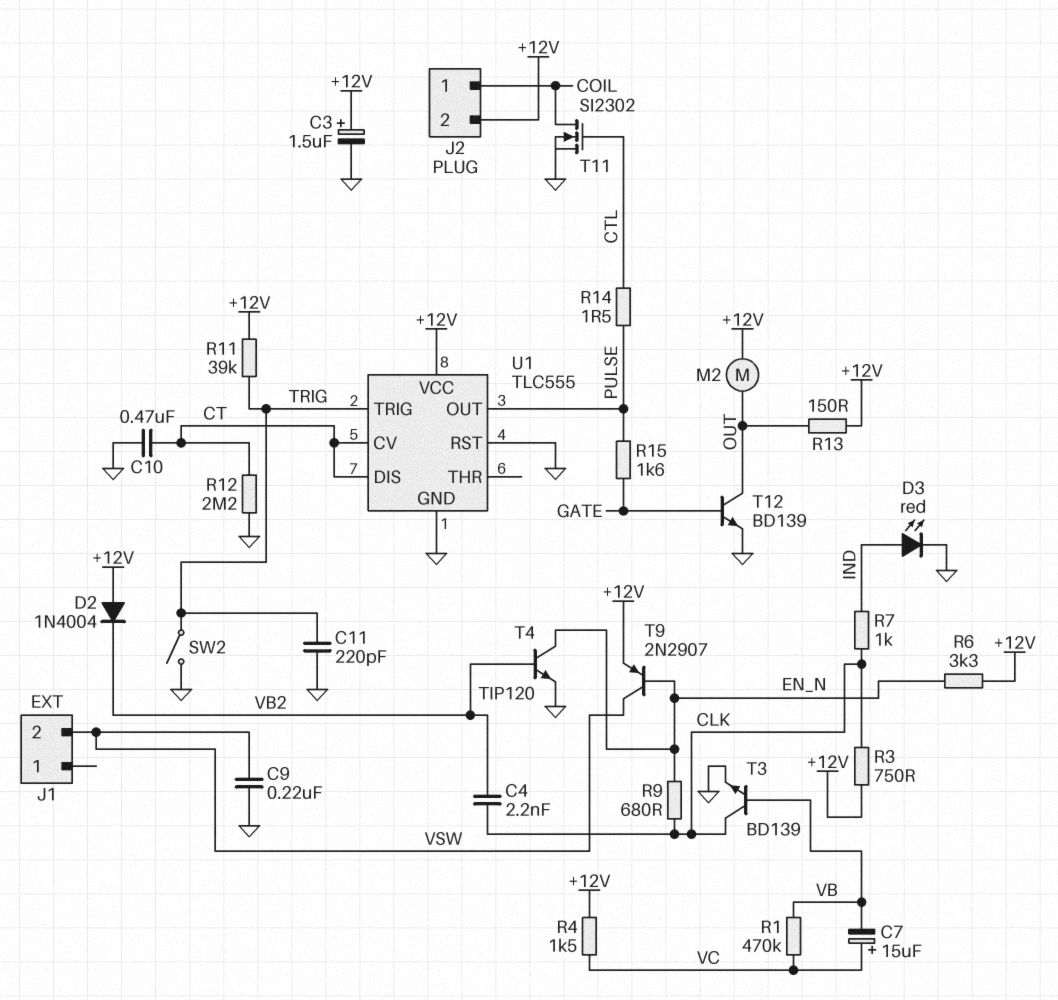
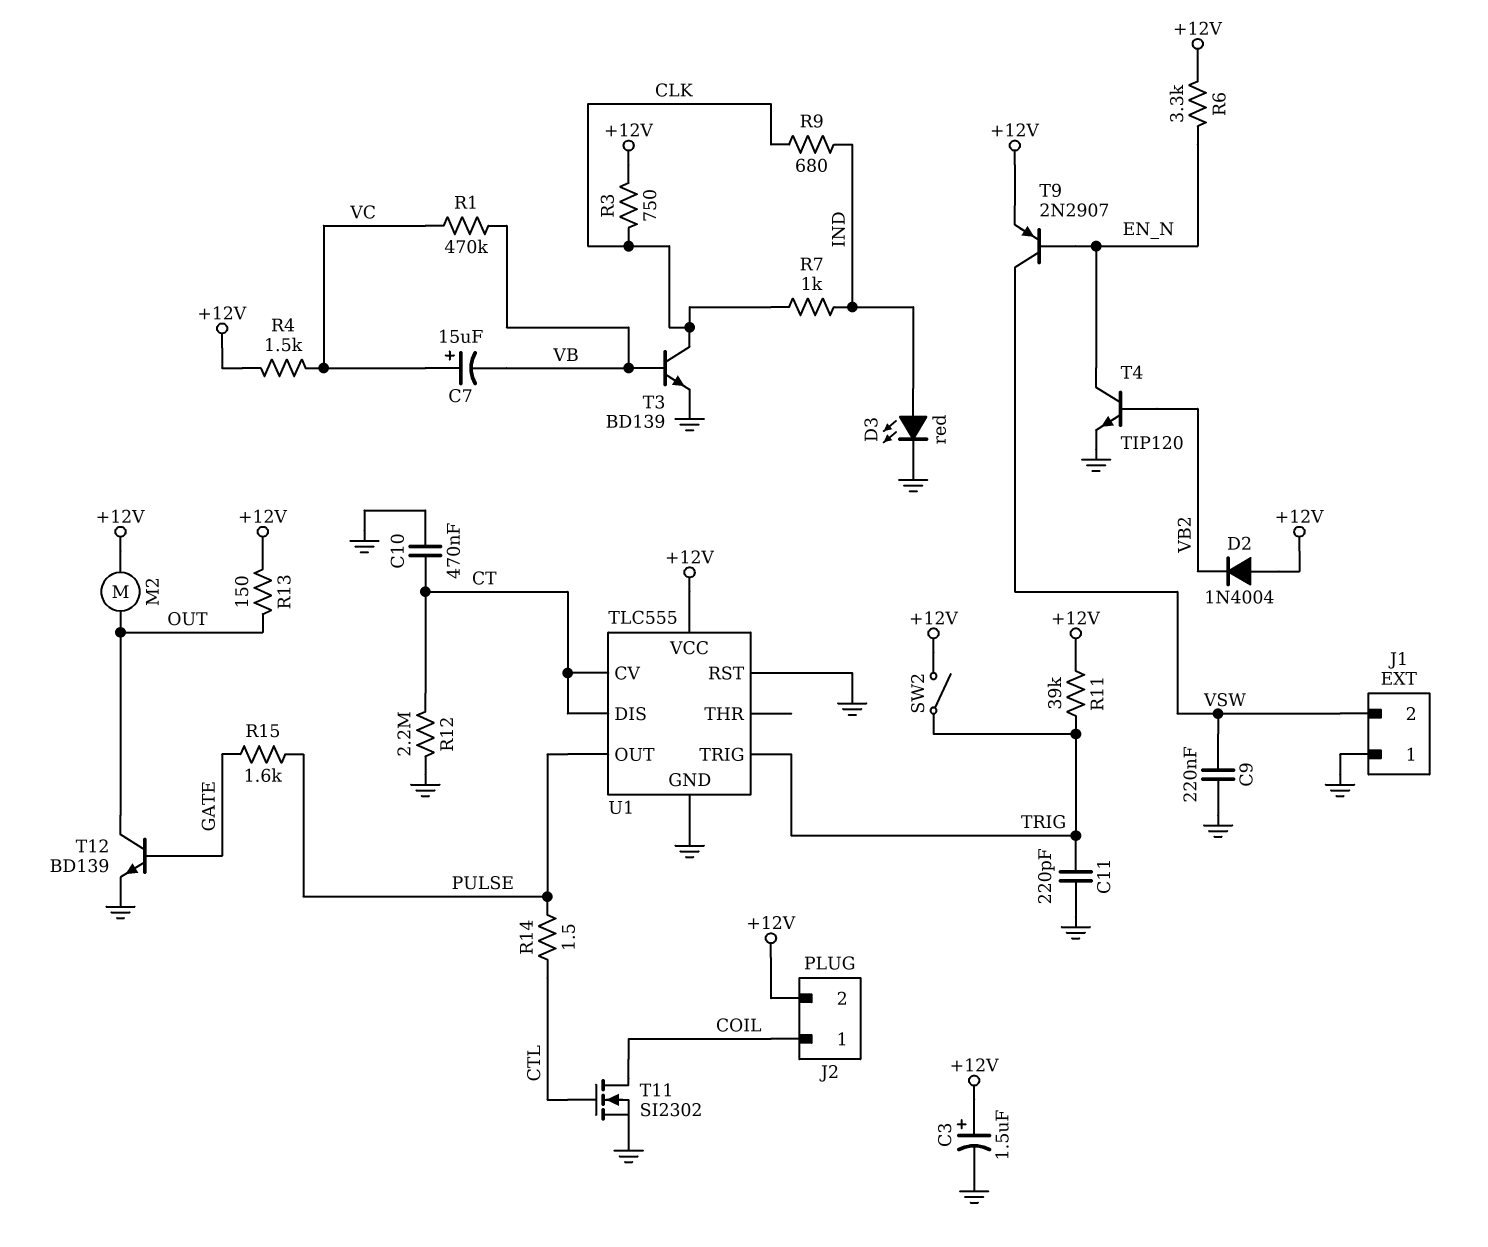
C4: 2.2nF (CLK, VB2) -> none
J1 pin 1: none -> GND
R9: 680 (CLK, EN_N) -> 680 (CLK, IND)
SW2: switch (GND, TRIG) -> switch (+12V, TRIG)

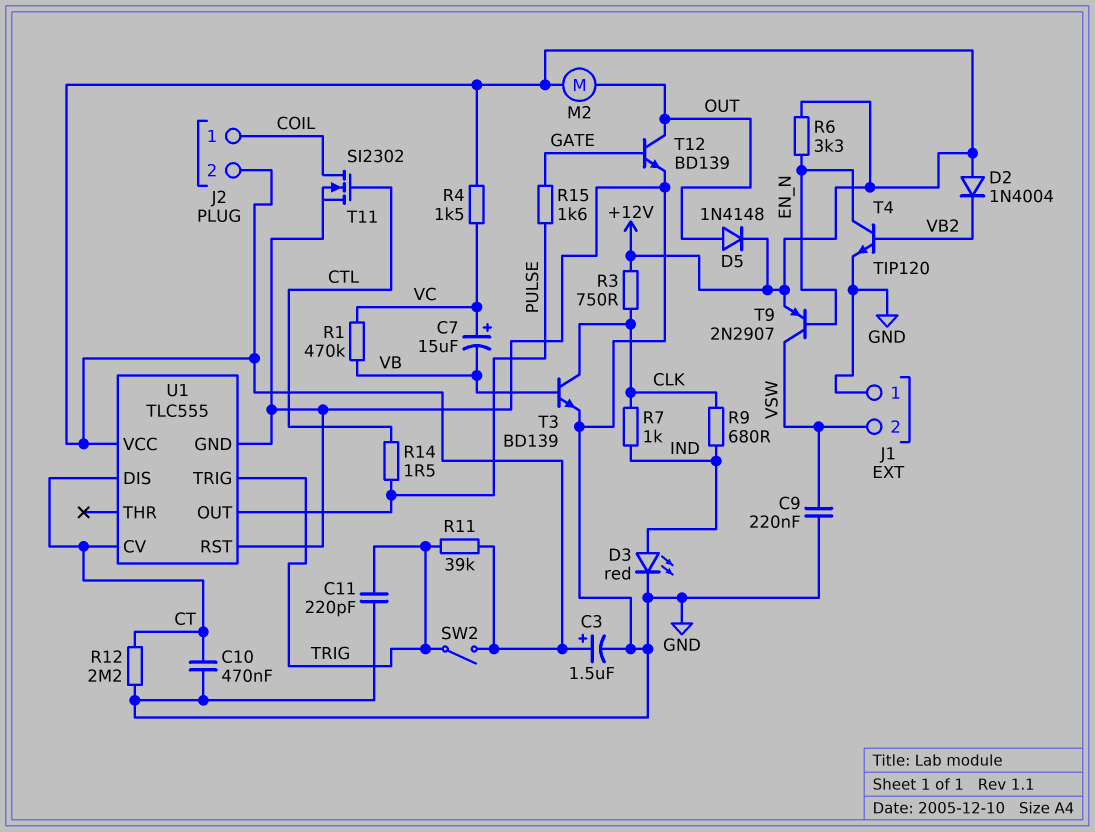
D5: none -> diode 1N4148 (A OUT, K +12V)
R13: 150 (+12V, OUT) -> none

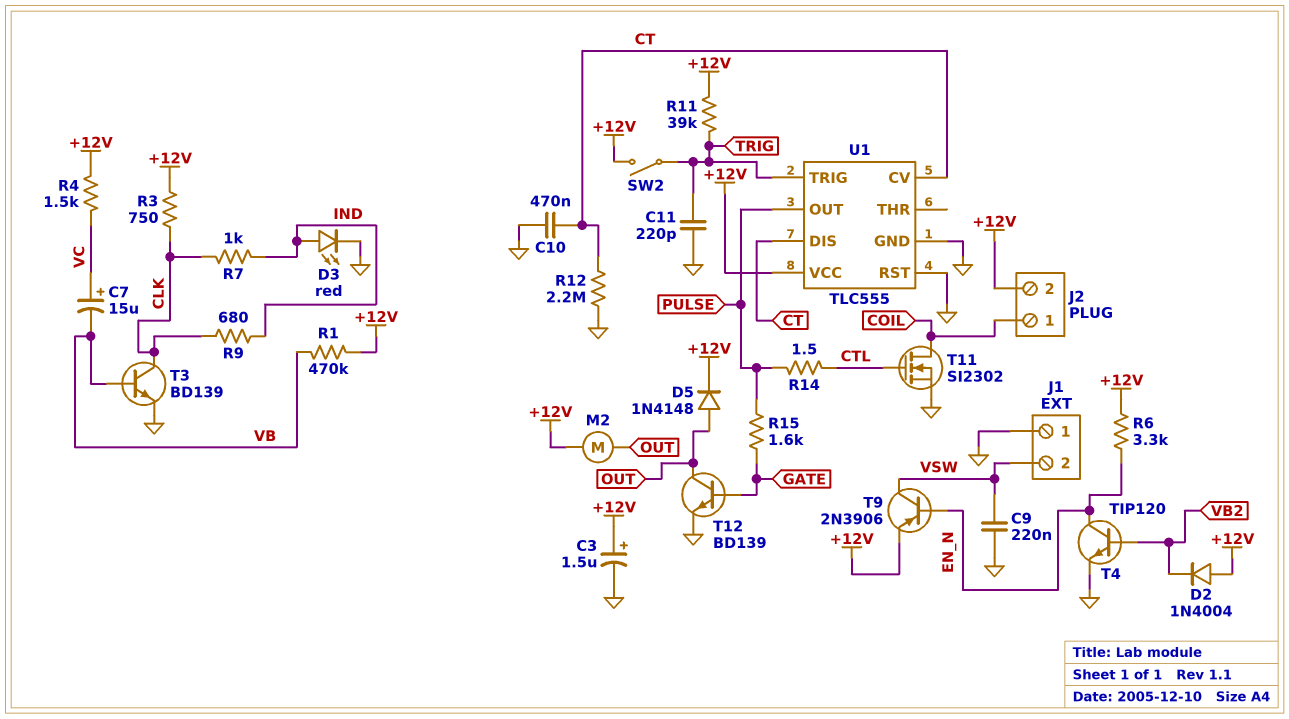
R1: 470k (VB, VC) -> 470k (+12V, VB)
T9: PNP 2N2907 (B EN_N, C VSW, E +12V) -> PNP 2N3906 (B EN_N, C VSW, E +12V)

